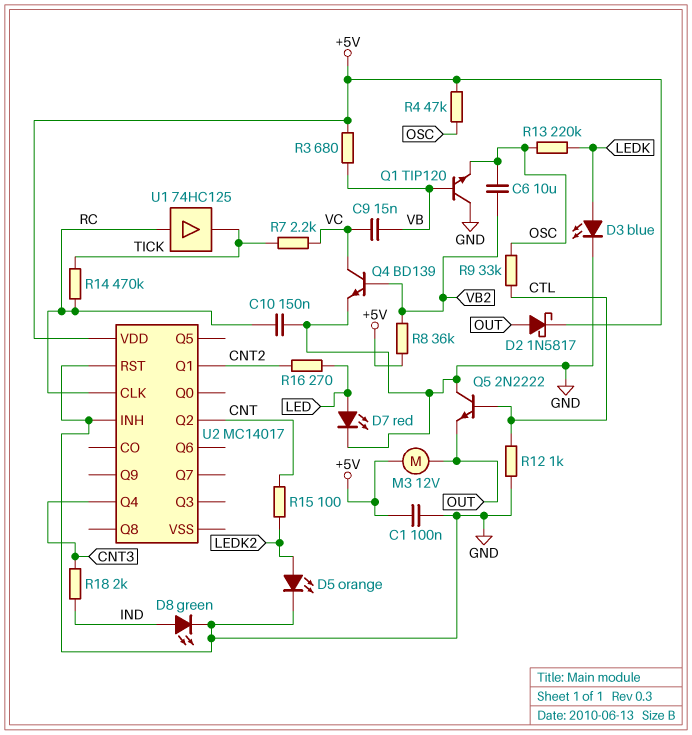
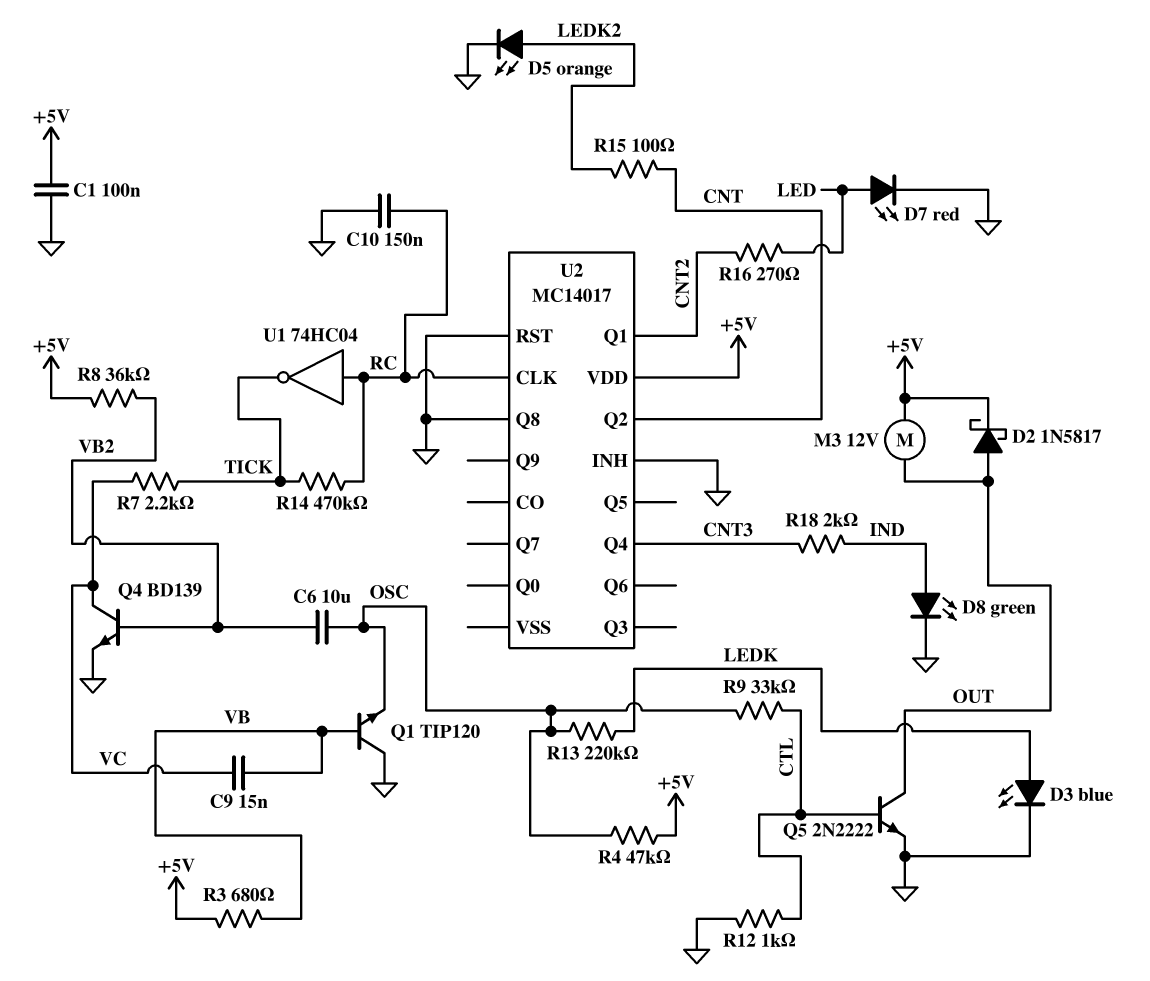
Q5: NPN 2N2222 (B CTL, C GND, E OUT) -> NPN 2N2222 (B CTL, C OUT, E GND)
U1: buffer 74HC125 (in RC, out TICK) -> NOT 74HC04 (in RC, out TICK)
U2 pin Q8: none -> GND

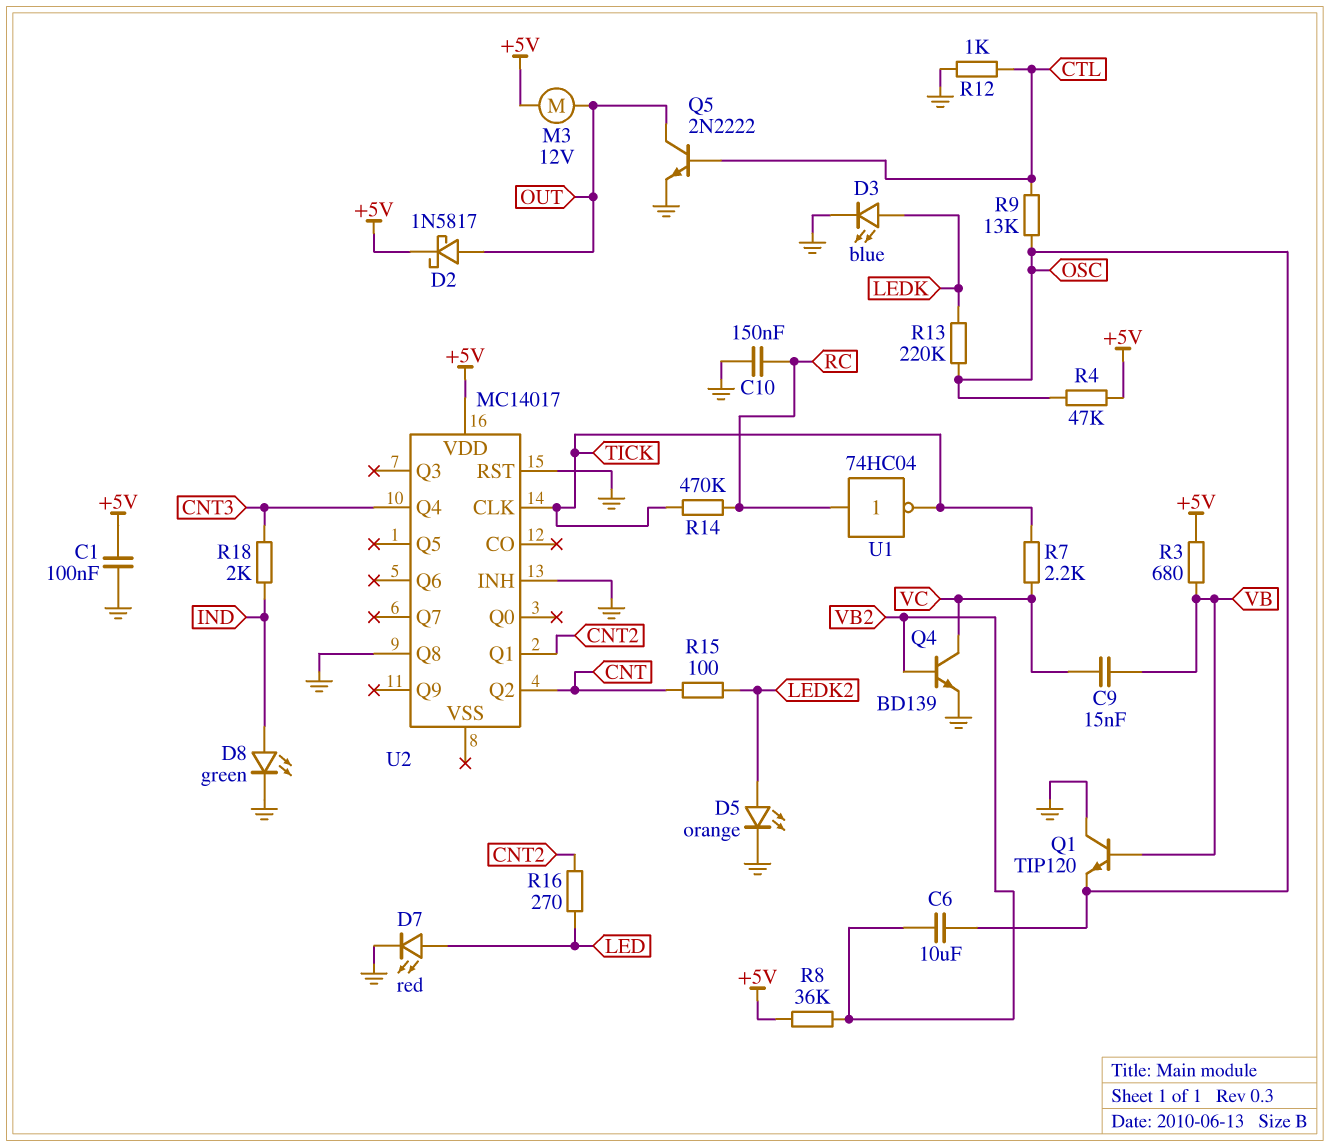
R9: 33k (CTL, OSC) -> 13k (CTL, OSC)
U2 pin CLK: RC -> TICK

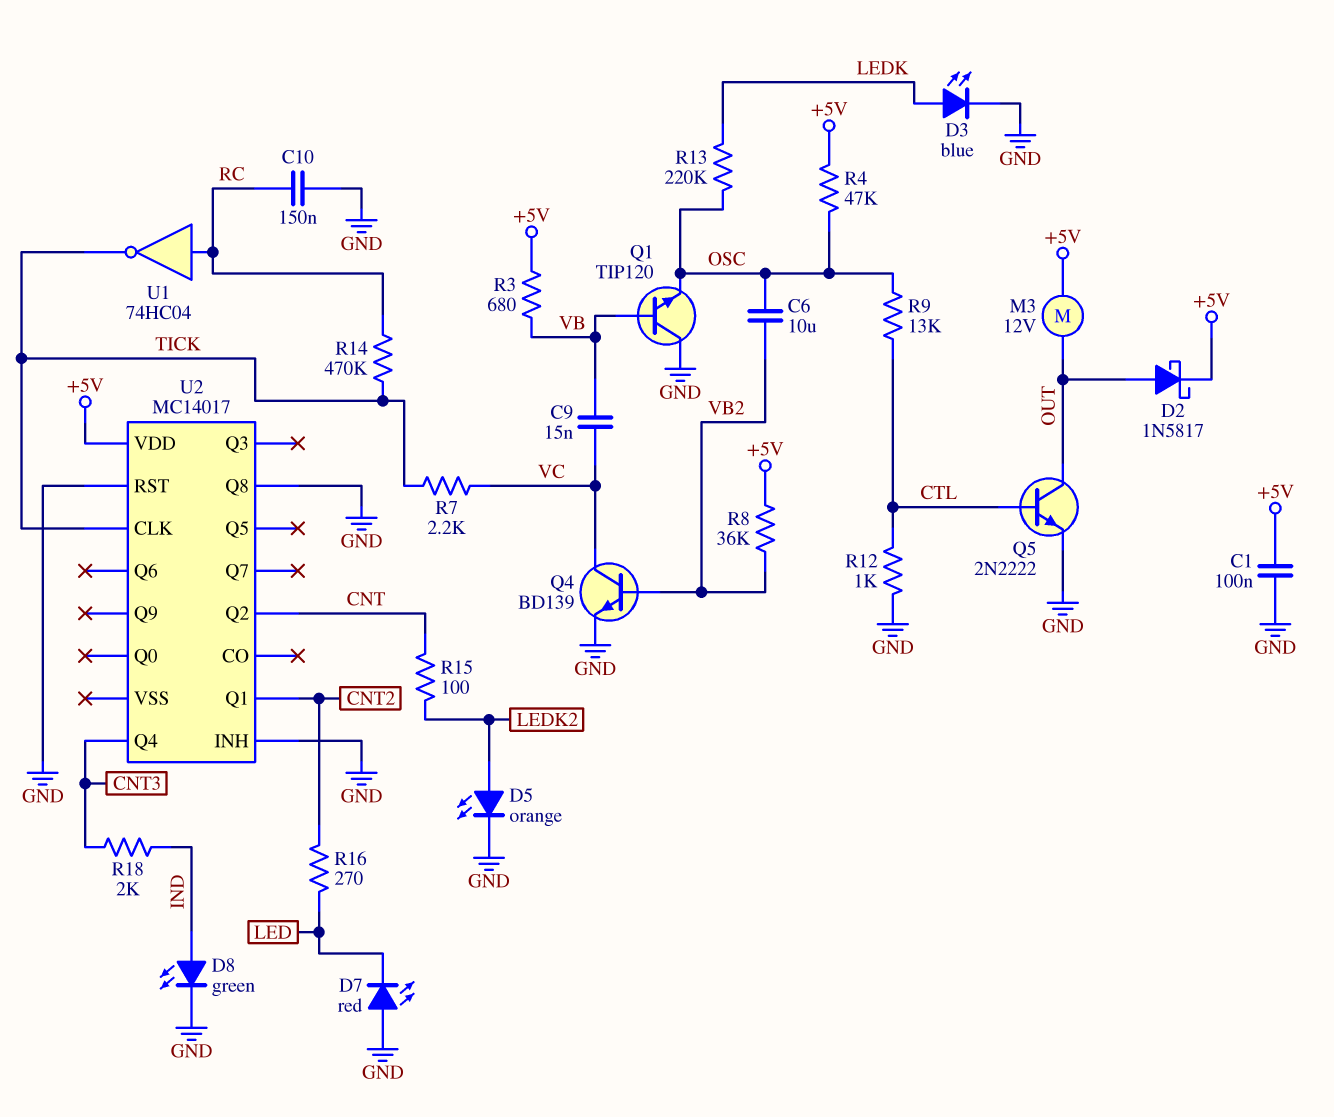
D7: LED red (A LED, K GND) -> LED red (A GND, K LED)

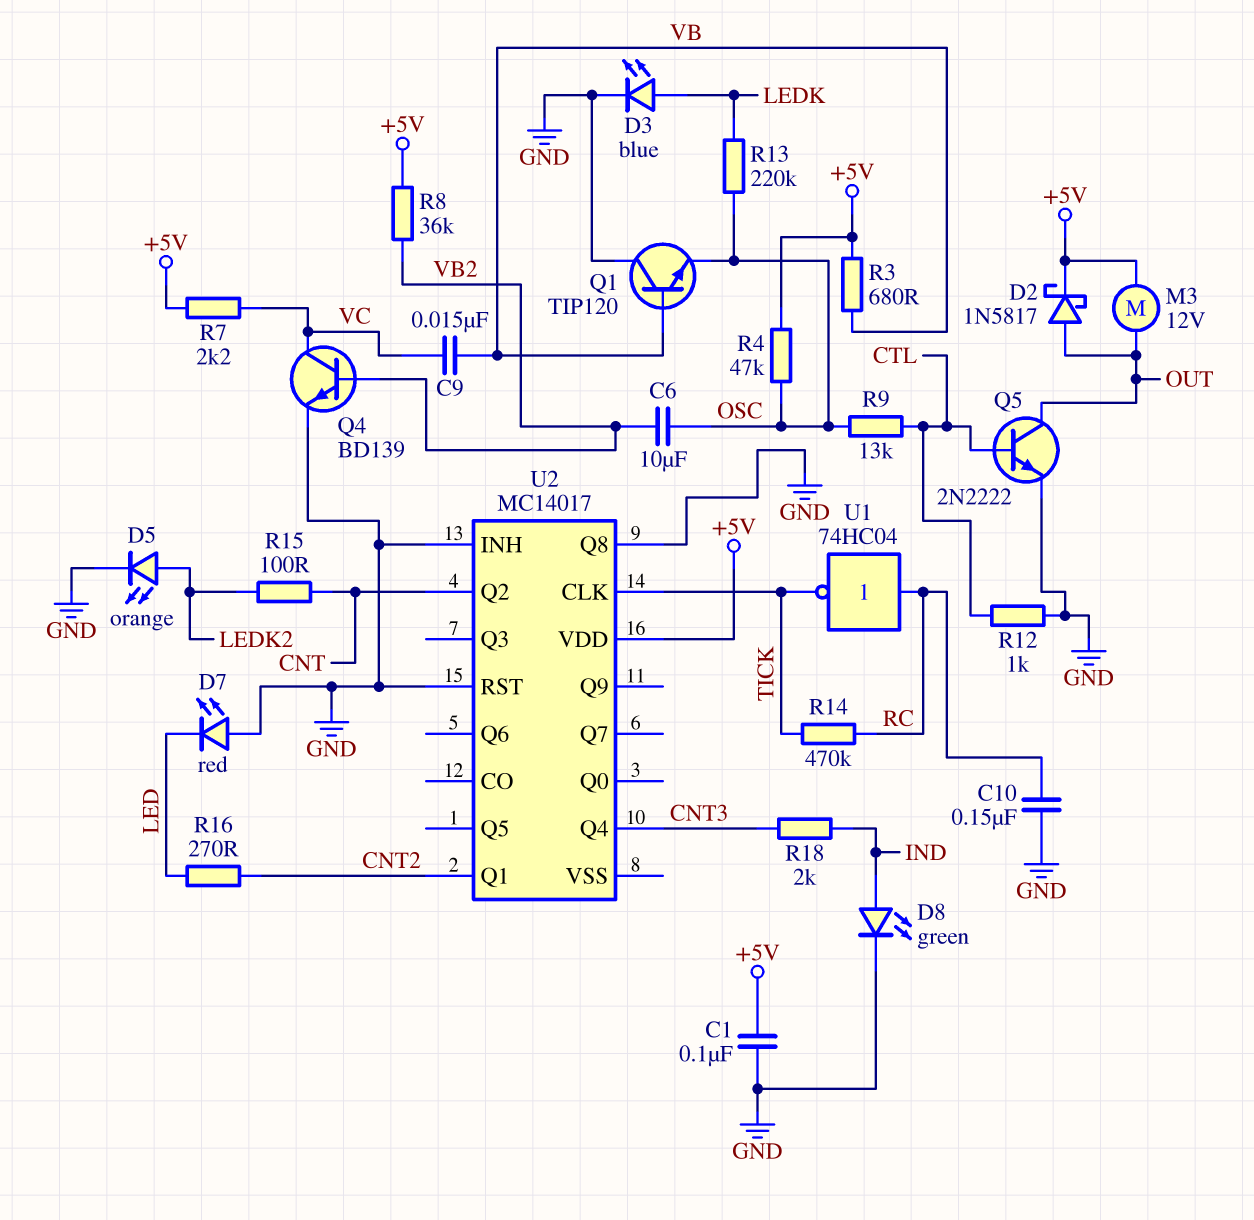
R7: 2.2k (TICK, VC) -> 2.2k (+5V, VC)

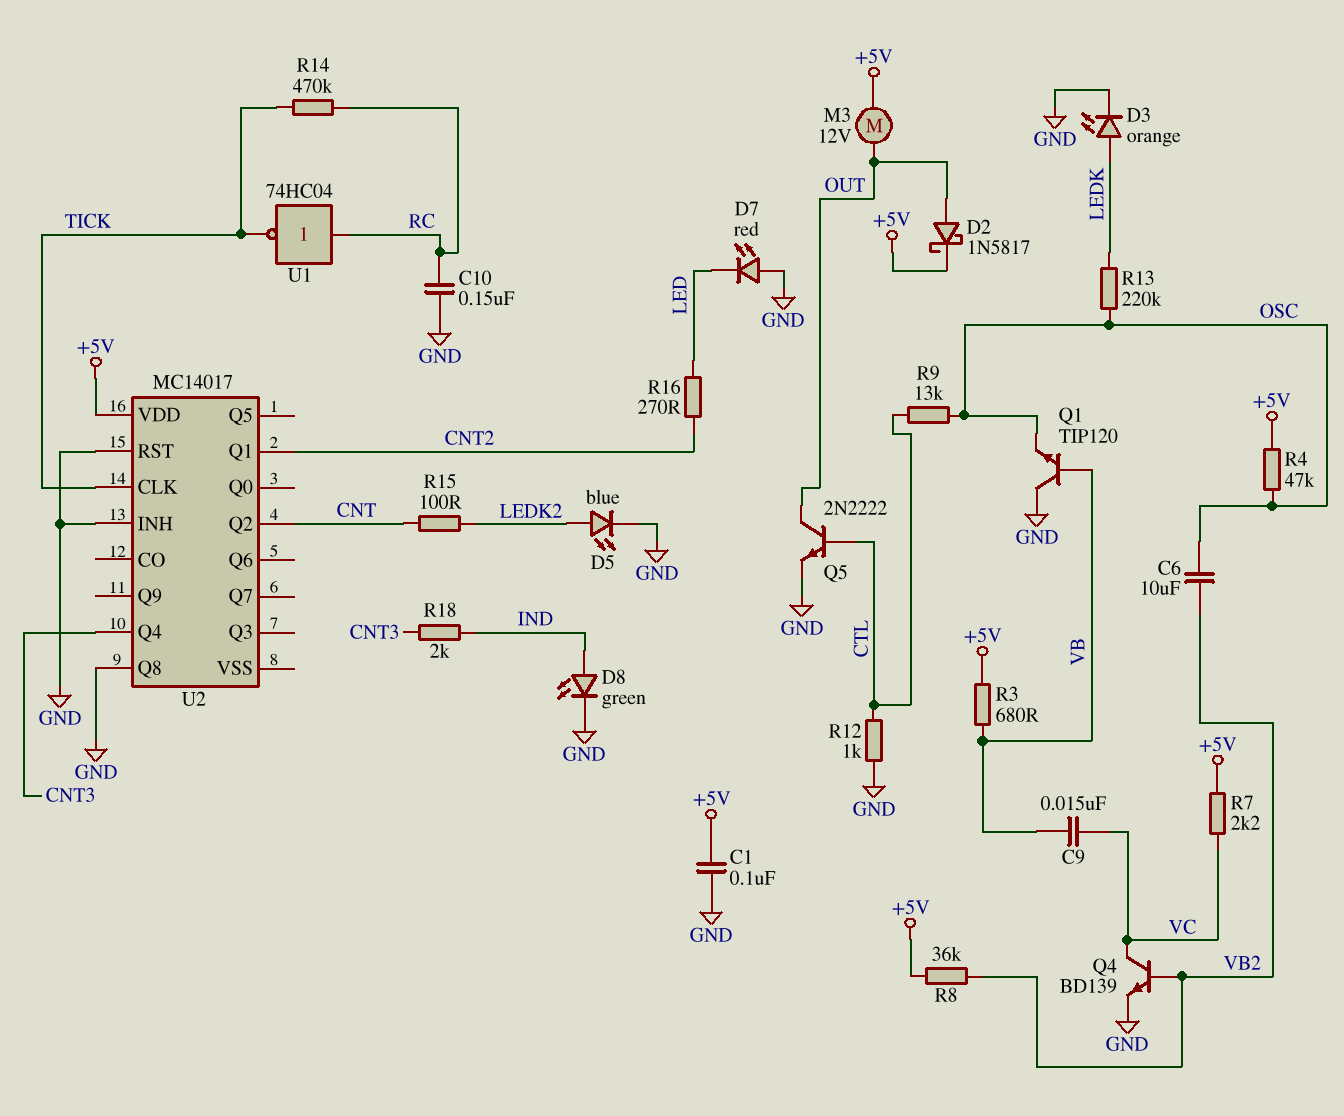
D3: LED blue (A LEDK, K GND) -> LED orange (A LEDK, K GND)
D5: LED orange (A LEDK2, K GND) -> LED blue (A LEDK2, K GND)

